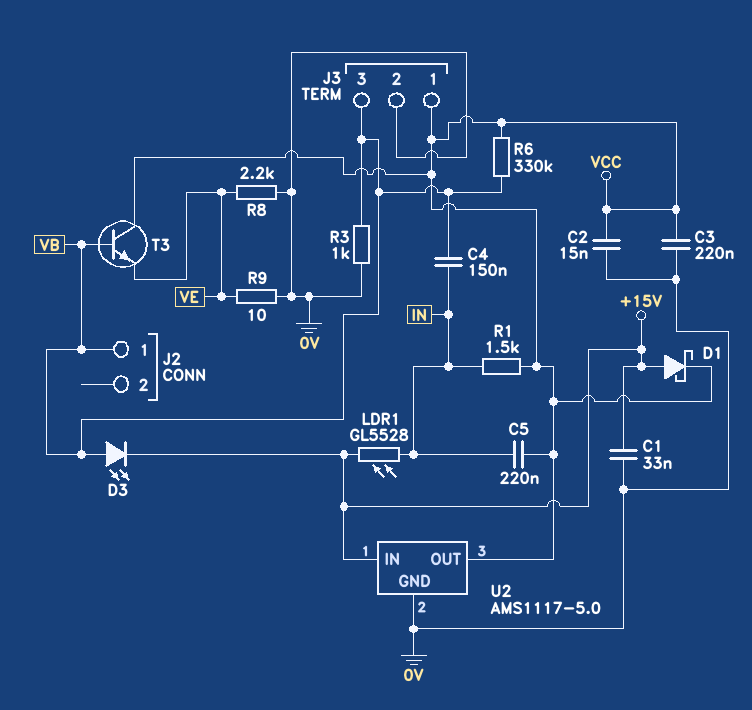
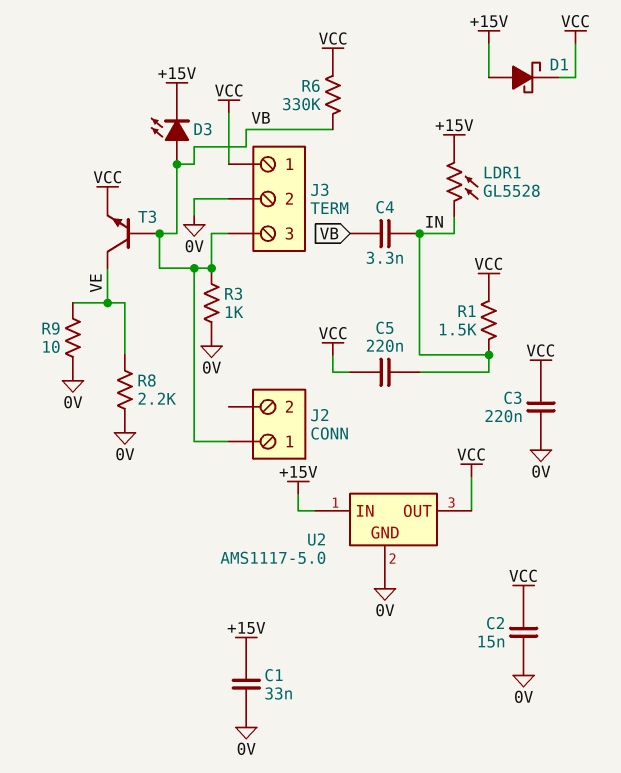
C4: 150nF (IN, VB) -> 3.3nF (IN, VB)
T3: NPN (B VB, C VCC, E VE) -> NPN (B VB, C VE, E VCC)

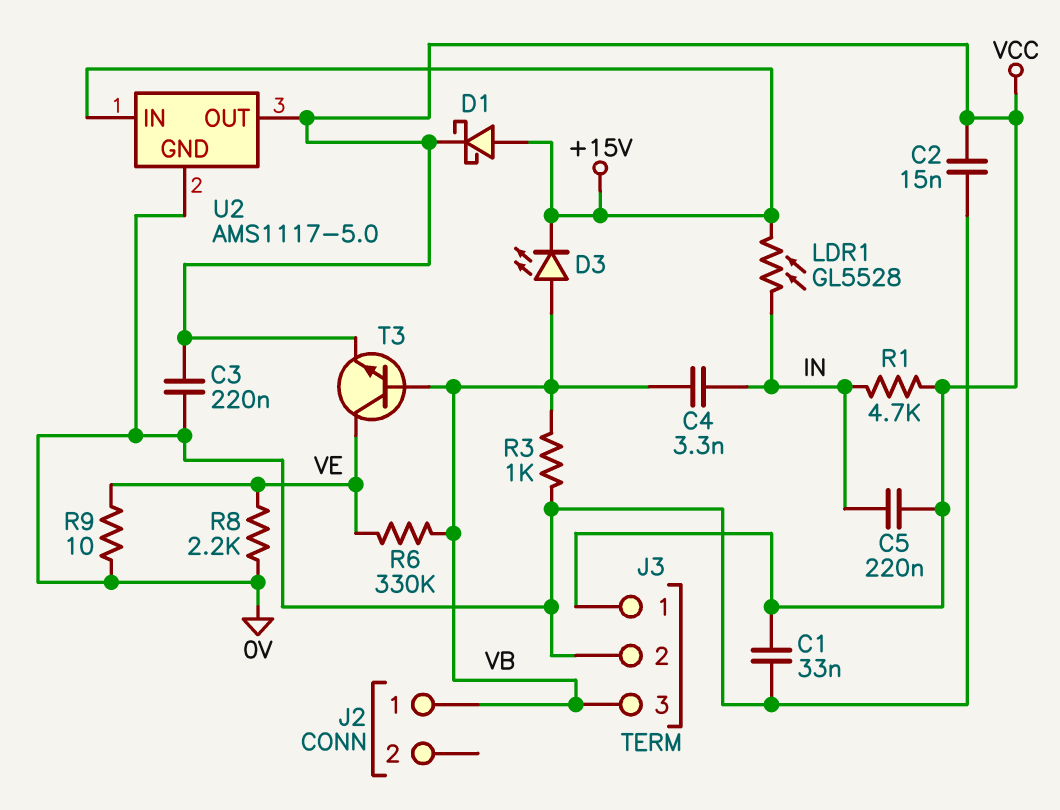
C1: 33nF (+15V, 0V) -> 33nF (0V, VCC)
R1: 1.5k (IN, VCC) -> 4.7k (IN, VCC)
R6: 330k (VB, VCC) -> 330k (VB, VE)

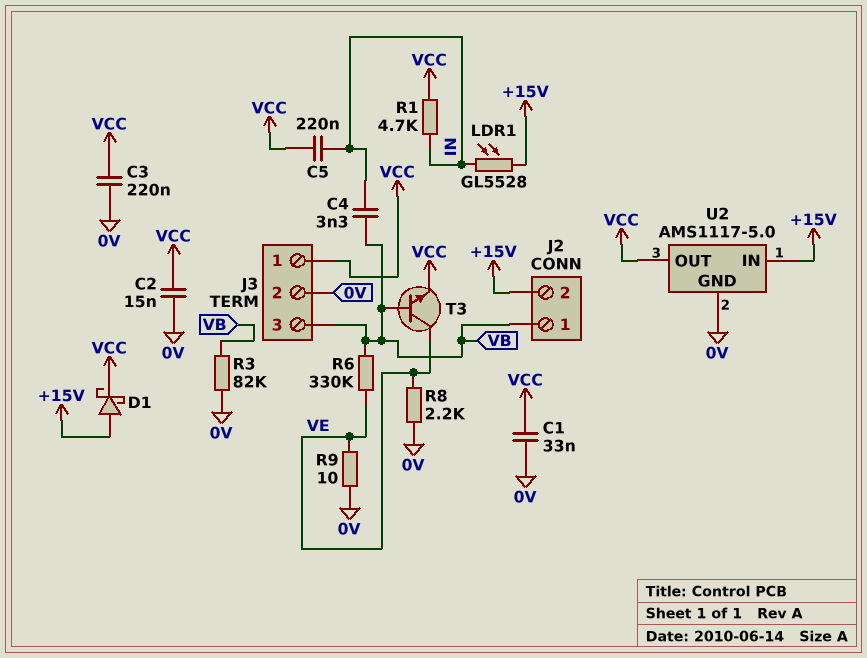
D3: LED (A VB, K +15V) -> none
J2 pin 2: none -> +15V
R3: 1k (0V, VB) -> 82k (0V, VB)

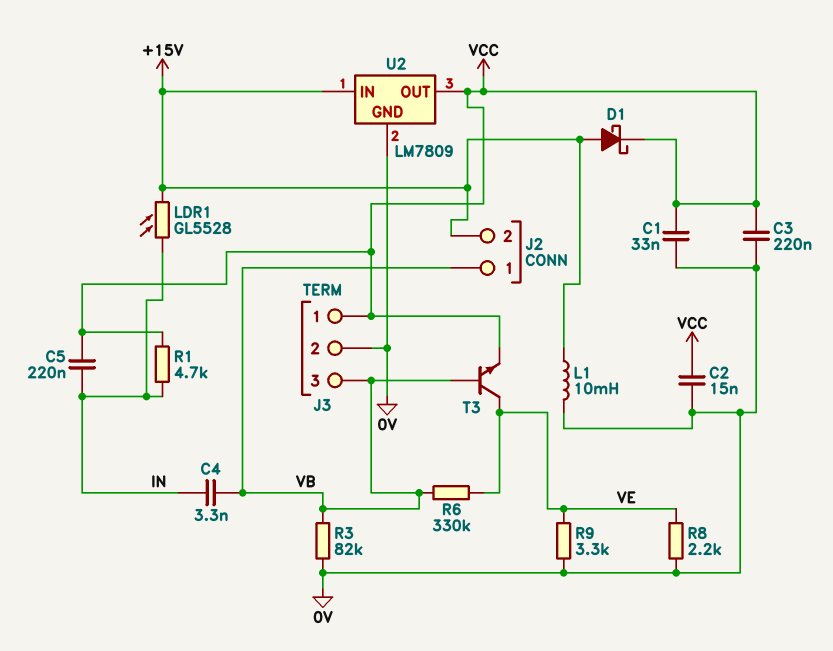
L1: none -> 10mH (+15V, 0V)
R9: 10 (0V, VE) -> 3.3k (0V, VE)
U2: AMS1117-5.0 -> LM7809

